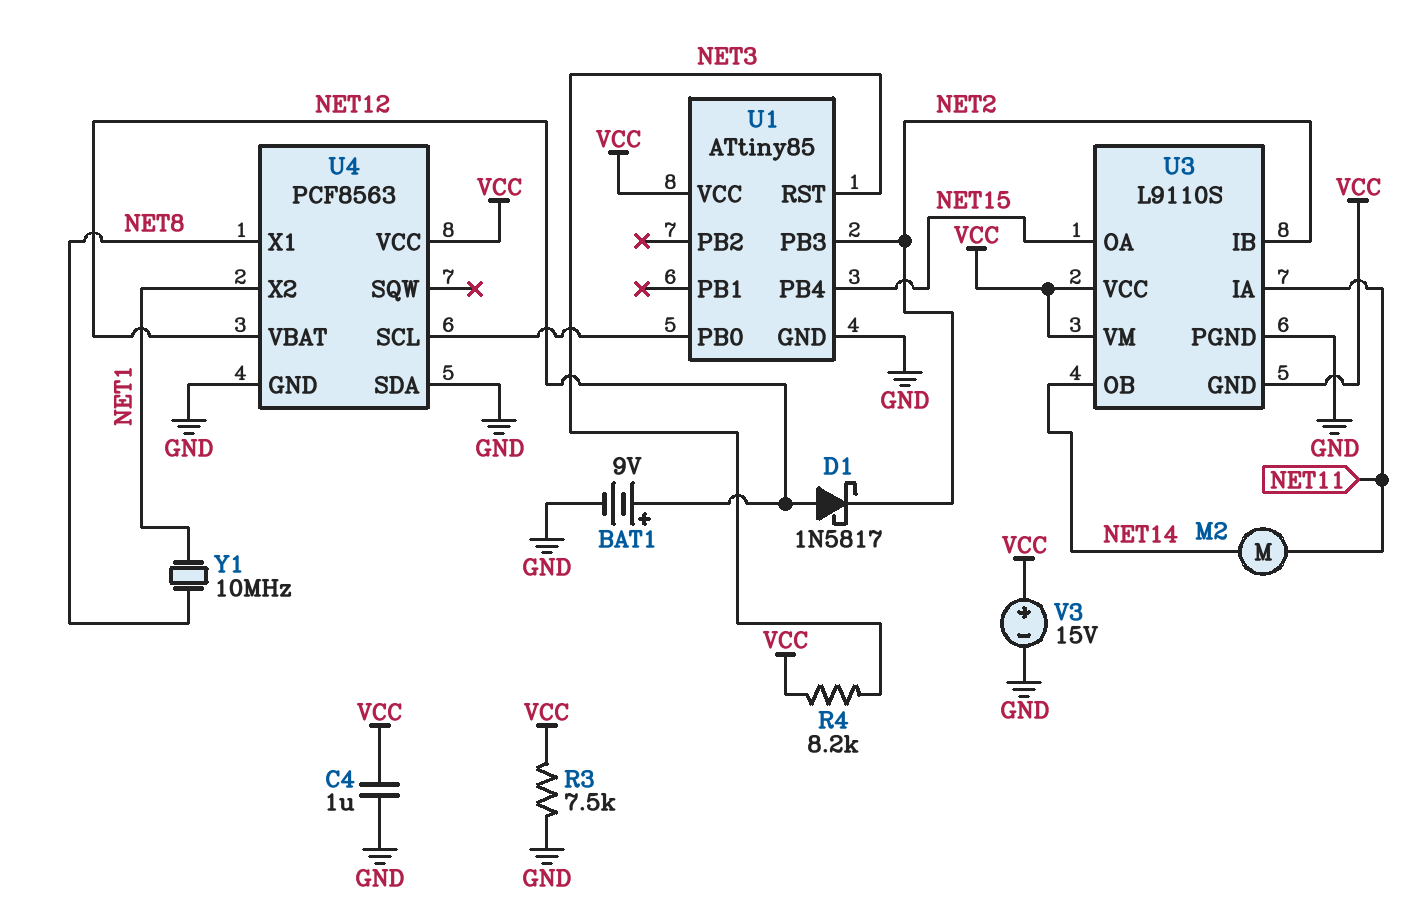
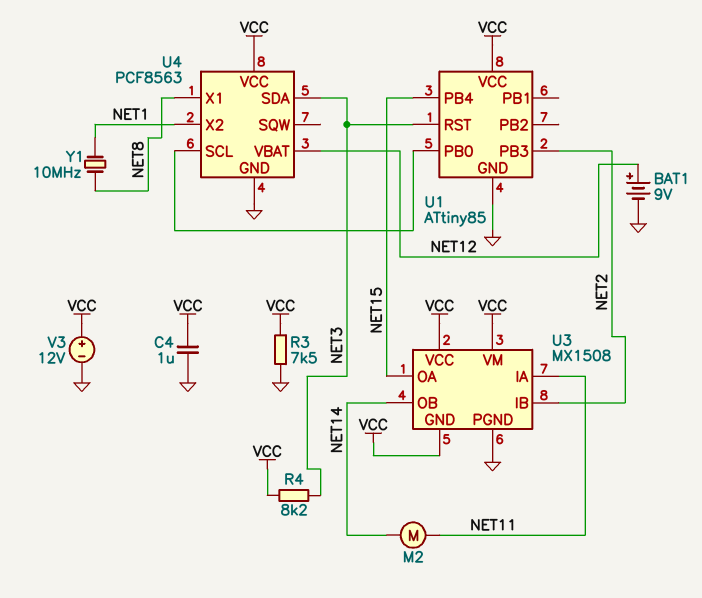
D1: schottky 1N5817 (A NET12, K NET2) -> none
U3: L9110S -> MX1508
U4 pin SDA: GND -> NET3
V3: 15V (plus VCC, minus GND) -> 12V (plus VCC, minus GND)

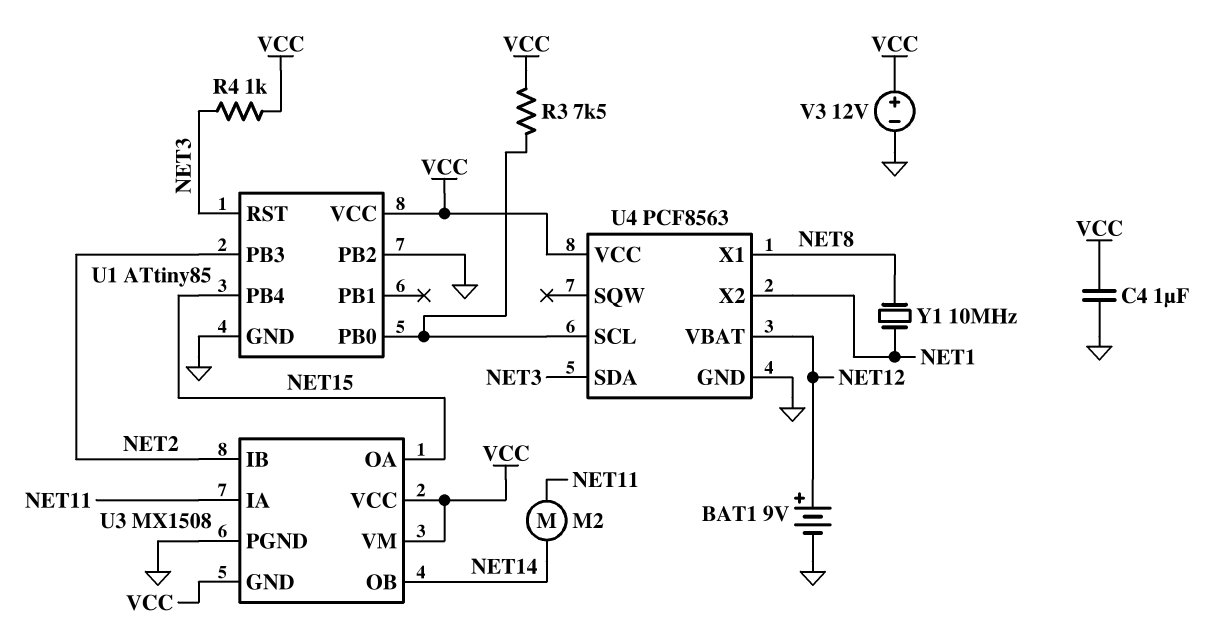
R3: 7.5k (GND, VCC) -> 7.5k (U1/PB0, VCC)
R4: 8.2k (NET3, VCC) -> 1k (NET3, VCC)
U1 pin PB2: none -> GND

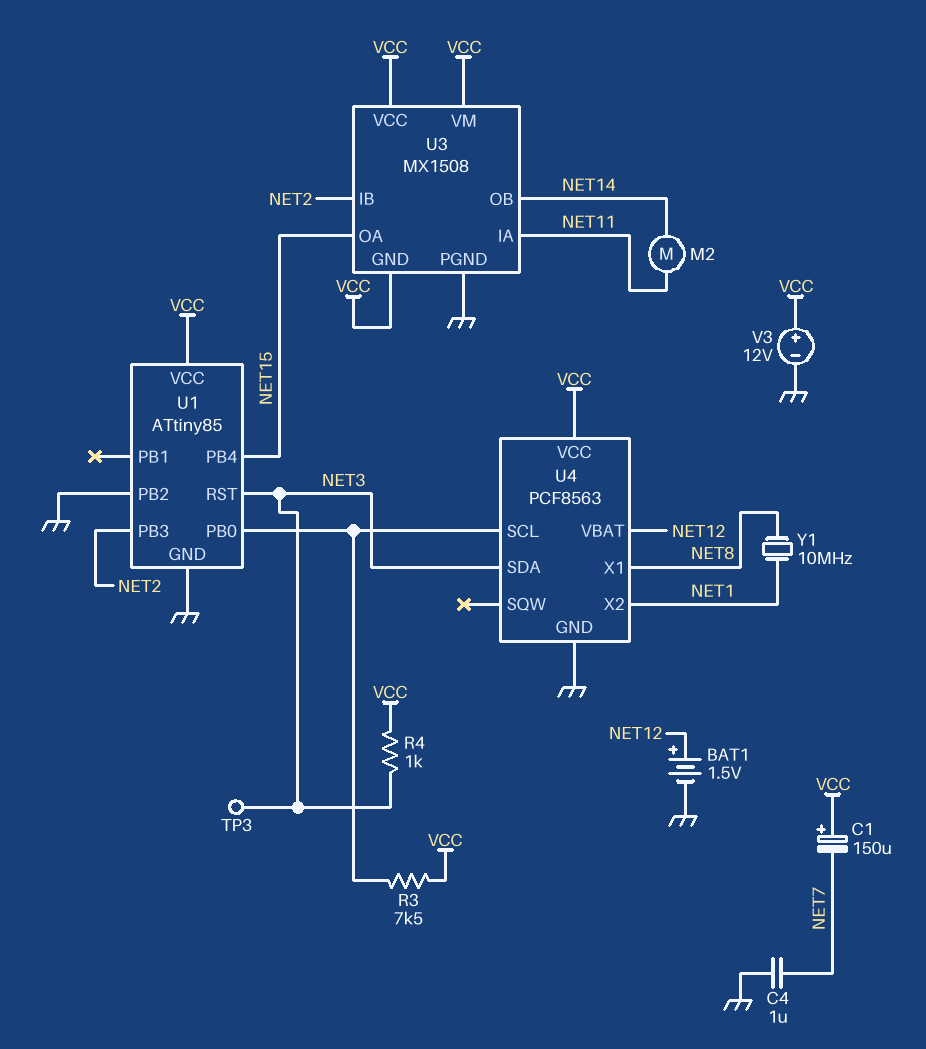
BAT1: 9V (plus NET12, minus GND) -> 1.5V (plus NET12, minus GND)
C1: none -> 150uF (plus VCC, minus NET7)
C4: 1uF (GND, VCC) -> 1uF (GND, NET7)
TP3: none -> test point (NET3)

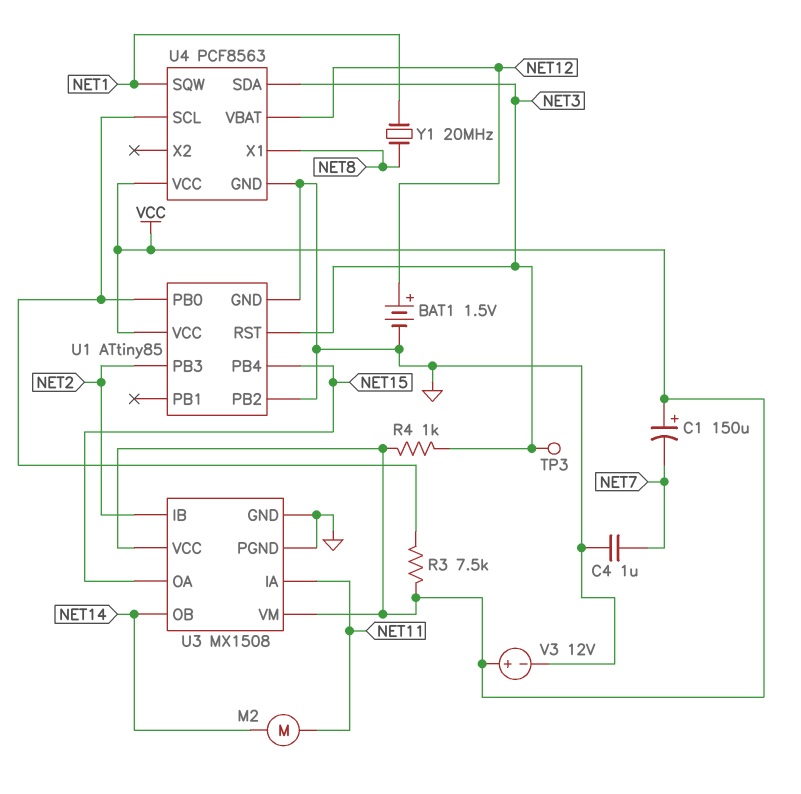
U3 pin GND: VCC -> GND
U4 pin SQW: none -> NET1
U4 pin X2: NET1 -> none
Y1: 10MHz (NET1, NET8) -> 20MHz (NET1, NET8)

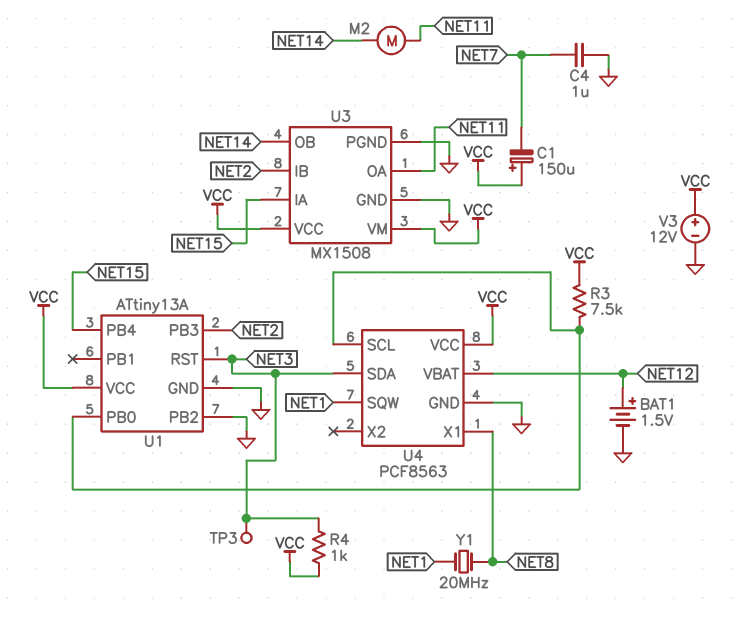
U1: ATtiny85 -> ATtiny13A
U3 pin IA: NET11 -> NET15
U3 pin OA: NET15 -> NET11

